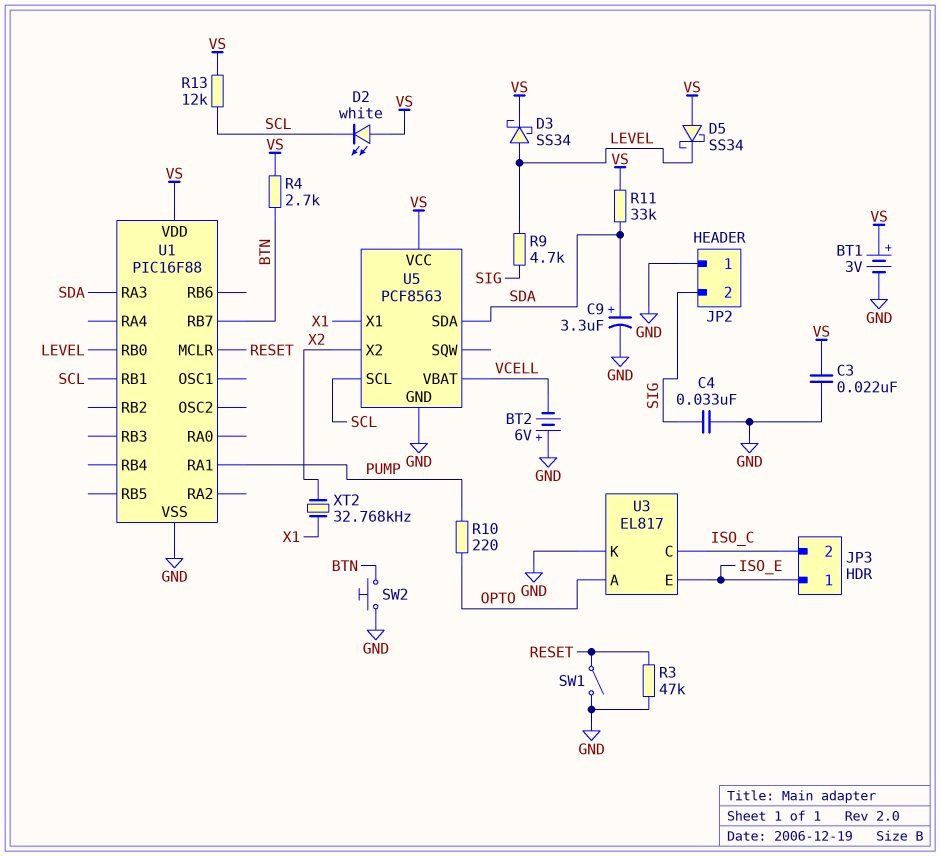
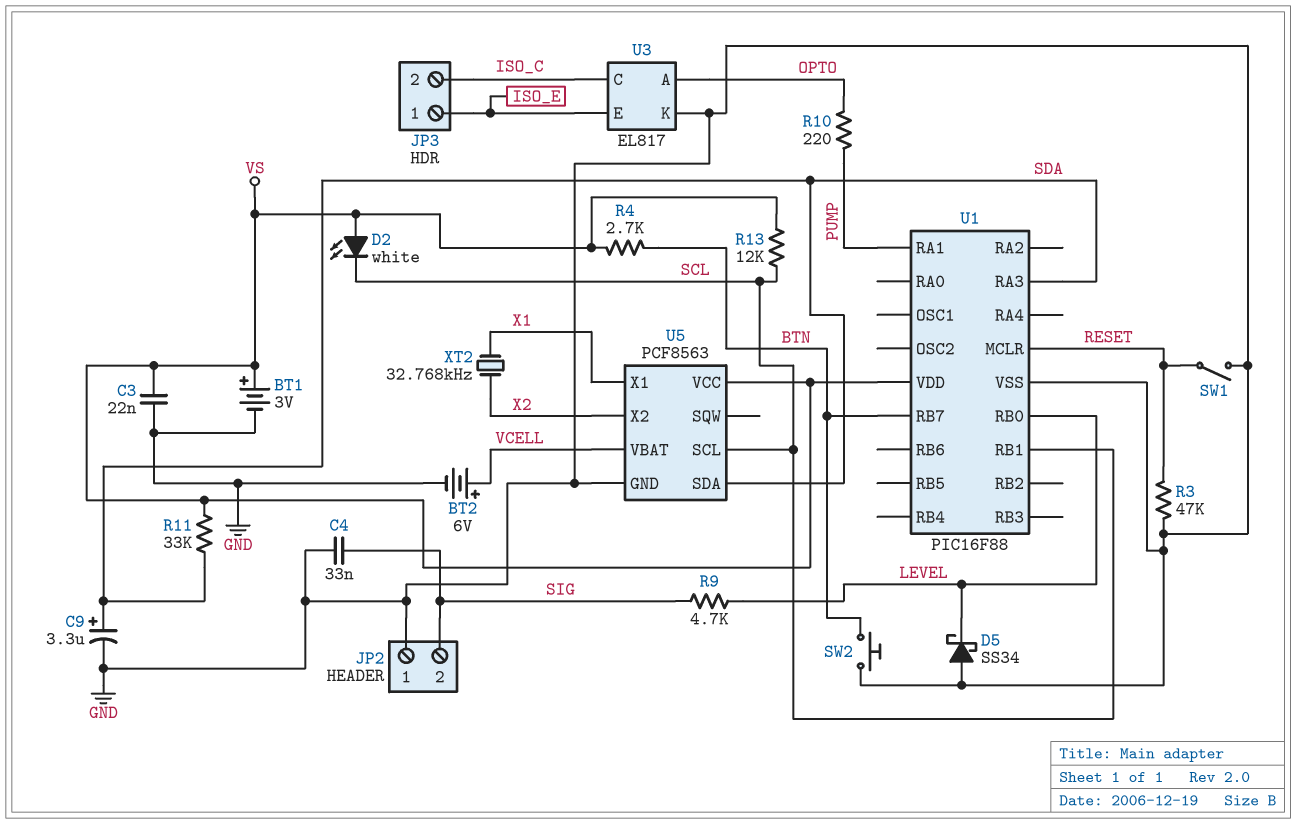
BT2: 6V (plus GND, minus VCELL) -> 6V (plus VCELL, minus GND)
D3: schottky SS34 (A LEVEL, K VS) -> none
D5: schottky SS34 (A VS, K LEVEL) -> schottky SS34 (A GND, K LEVEL)

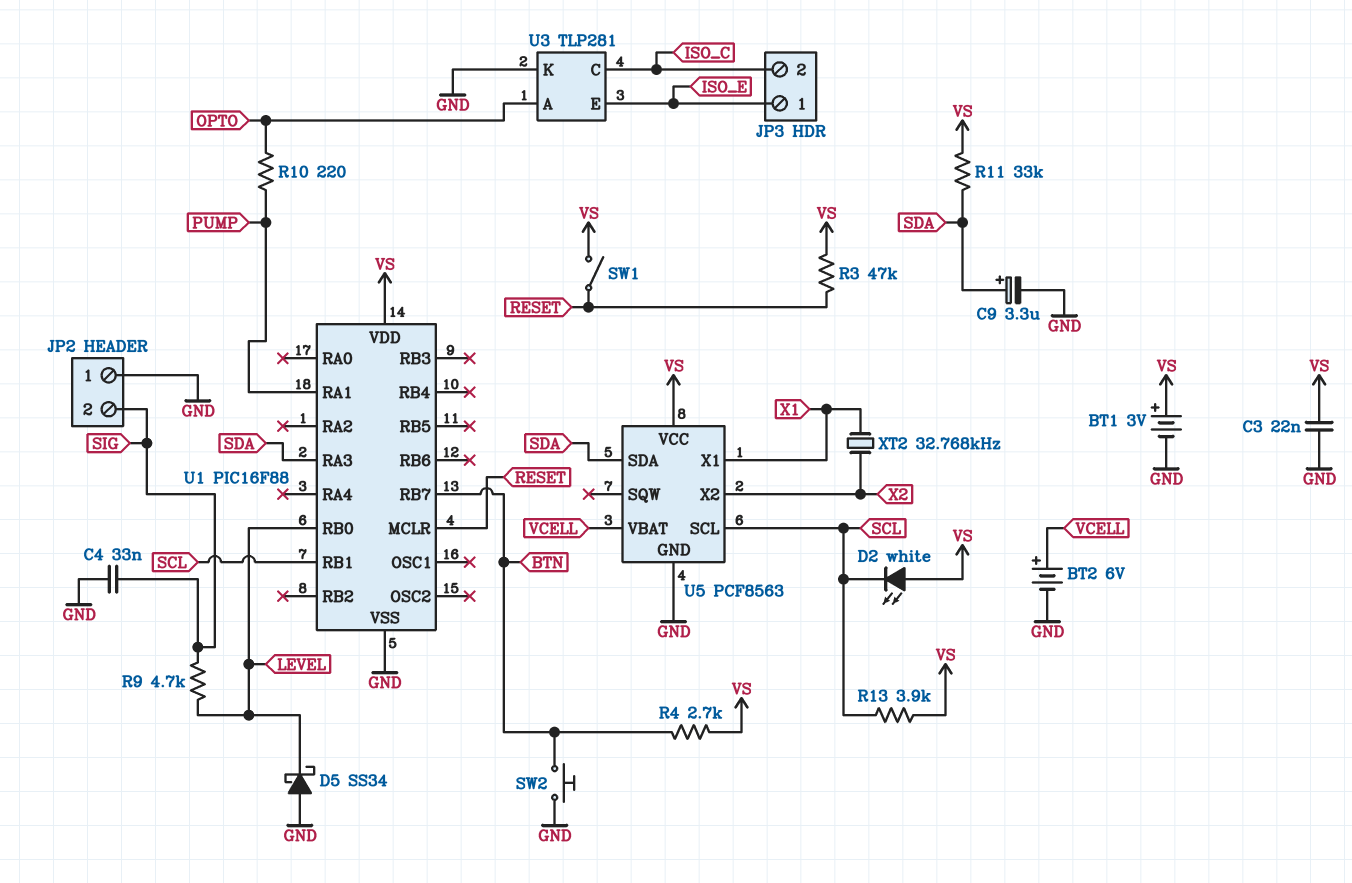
R3: 47k (GND, RESET) -> 47k (RESET, VS)
R13: 12k (SCL, VS) -> 3.9k (SCL, VS)
SW1: switch (GND, RESET) -> switch (RESET, VS)
U3: EL817 -> TLP281

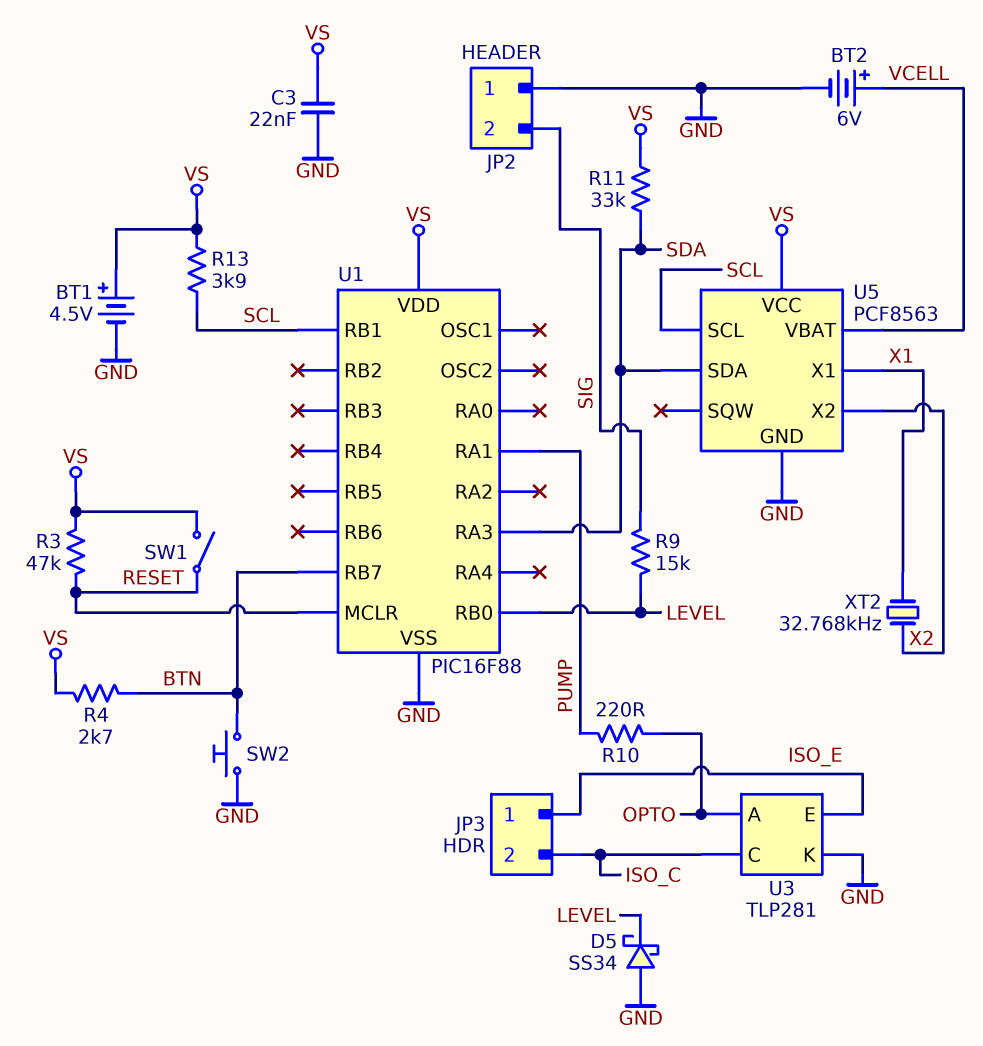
BT1: 3V (plus VS, minus GND) -> 4.5V (plus VS, minus GND)
C4: 33nF (GND, SIG) -> none
C9: 3.3uF (plus SDA, minus GND) -> none
D2: LED white (A VS, K SCL) -> none
R9: 4.7k (LEVEL, SIG) -> 15k (LEVEL, SIG)

